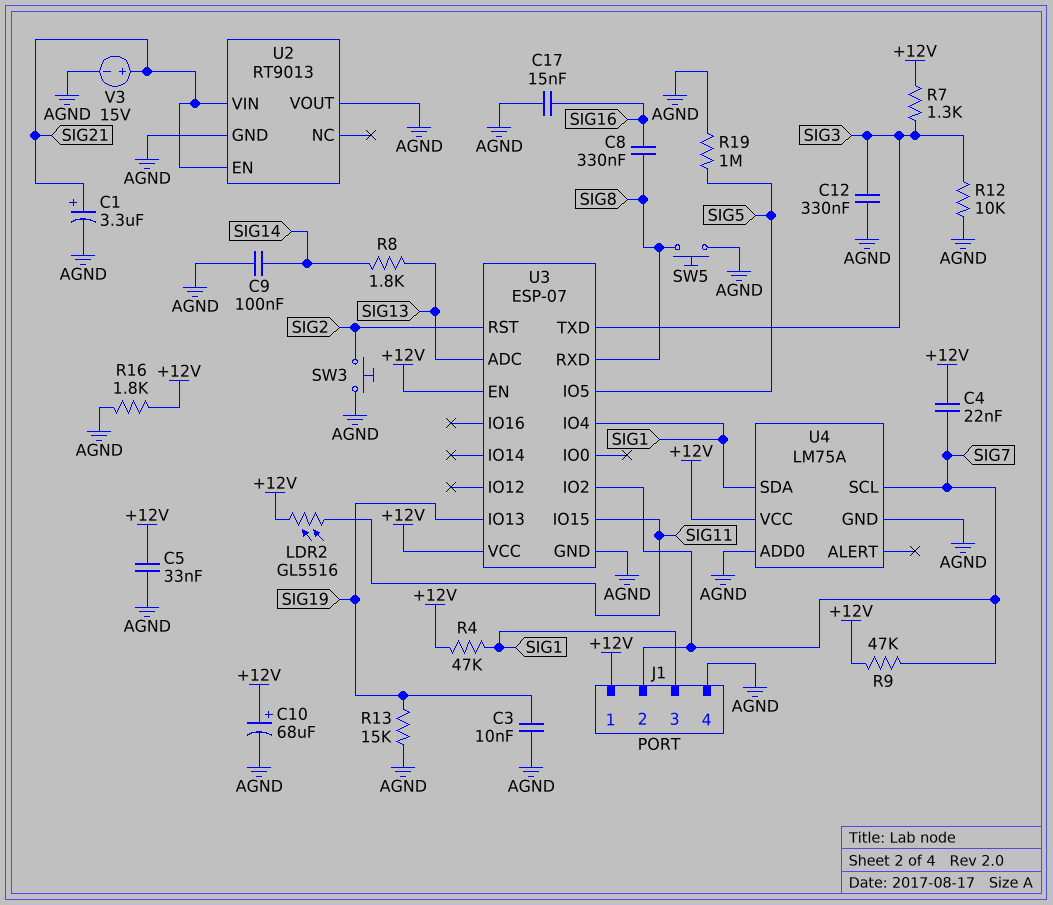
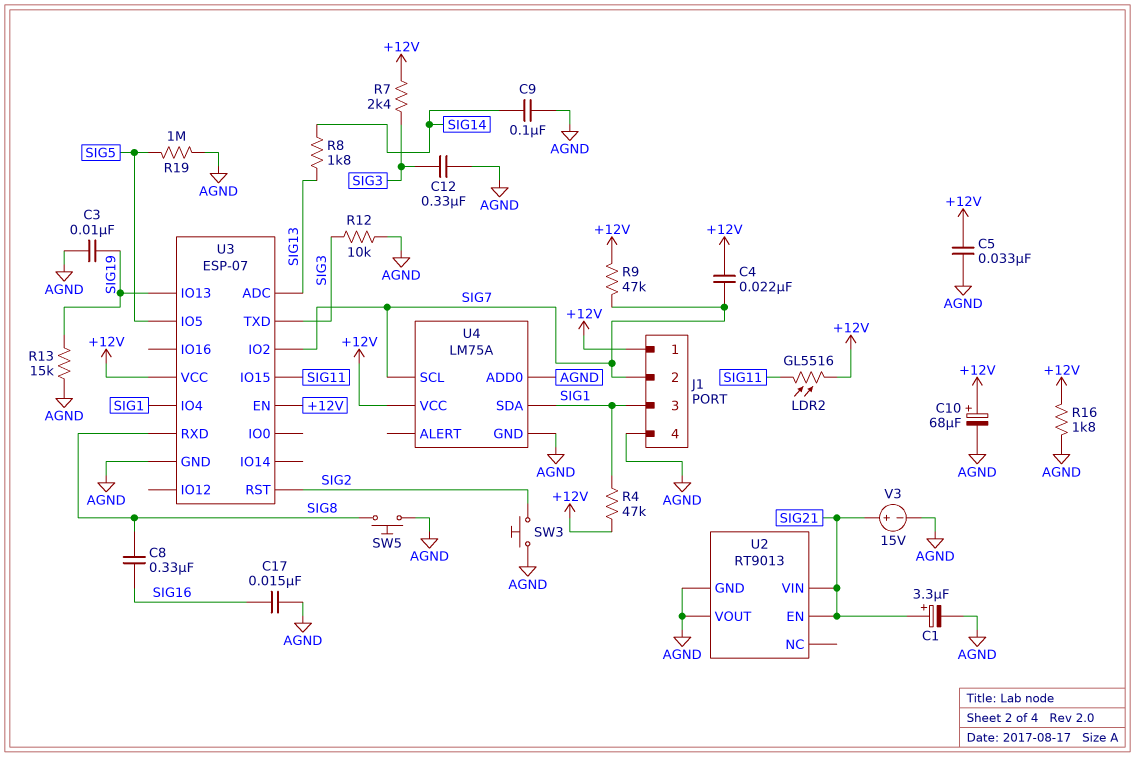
R7: 1.3k (+12V, SIG3) -> 2.4k (+12V, SIG3)

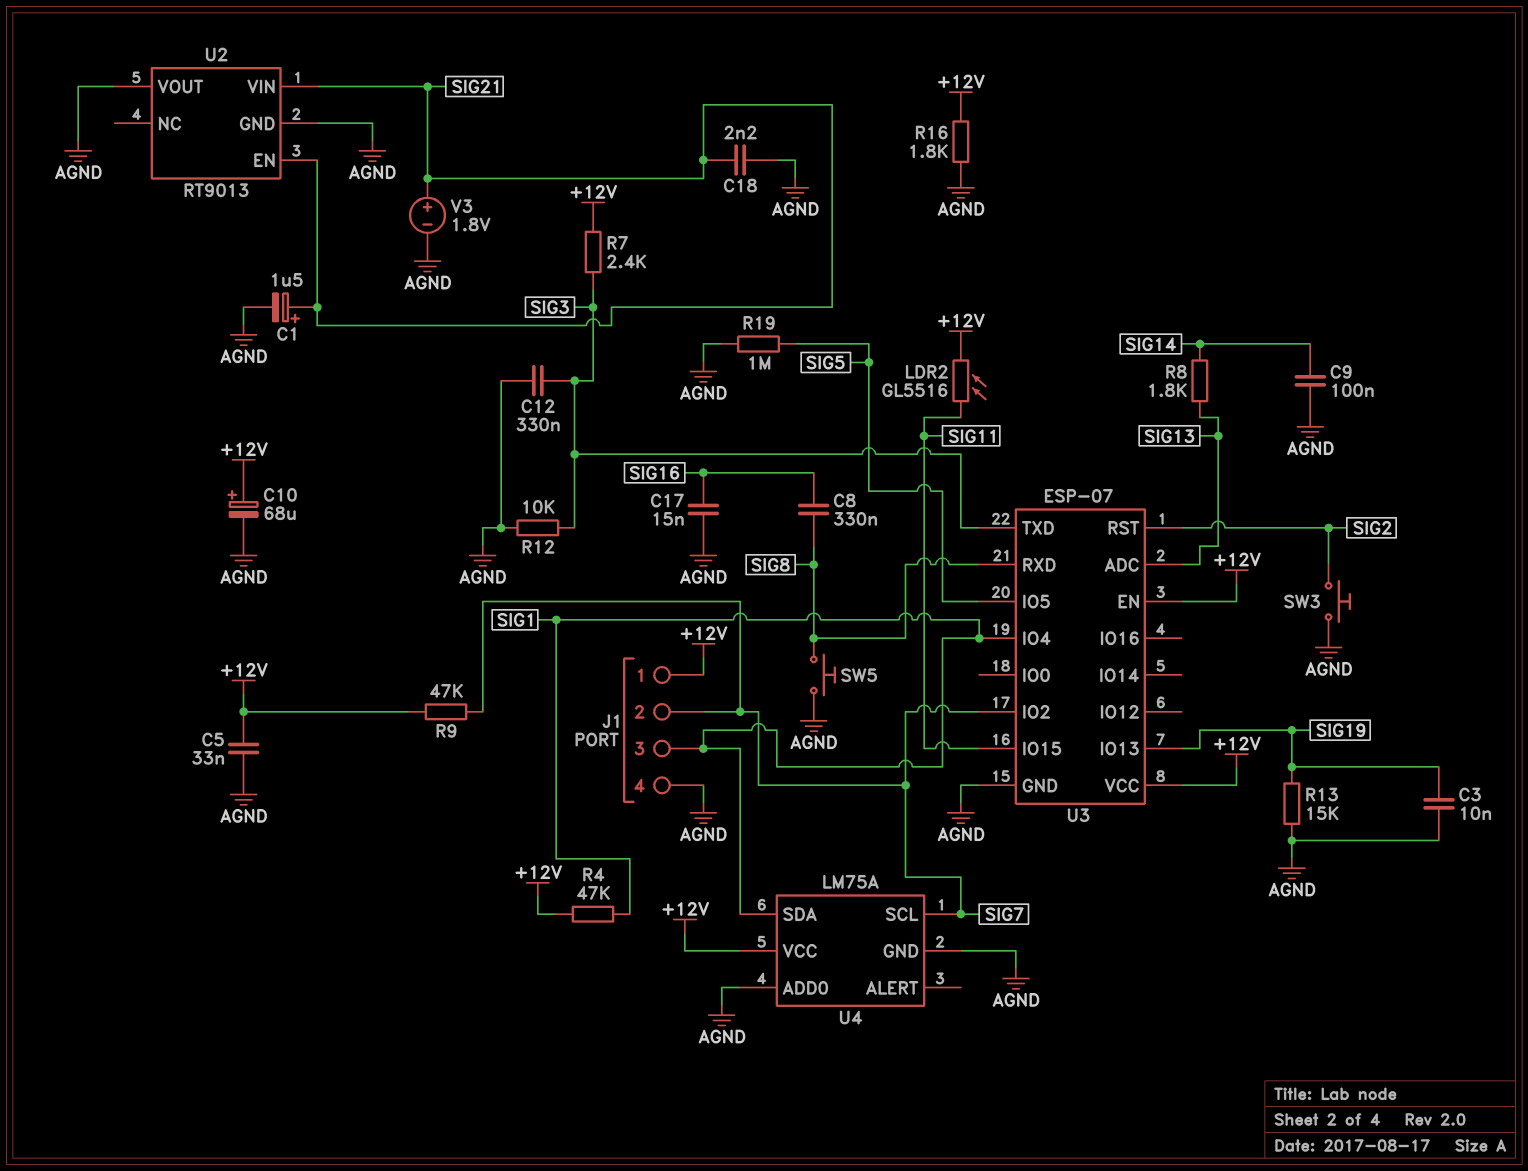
C1: 3.3uF (plus SIG21, minus AGND) -> 1.5uF (plus SIG21, minus AGND)
C4: 22nF (+12V, SIG7) -> none
C18: none -> 2.2nF (AGND, SIG21)
V3: 15V (plus SIG21, minus AGND) -> 1.8V (plus SIG21, minus AGND)

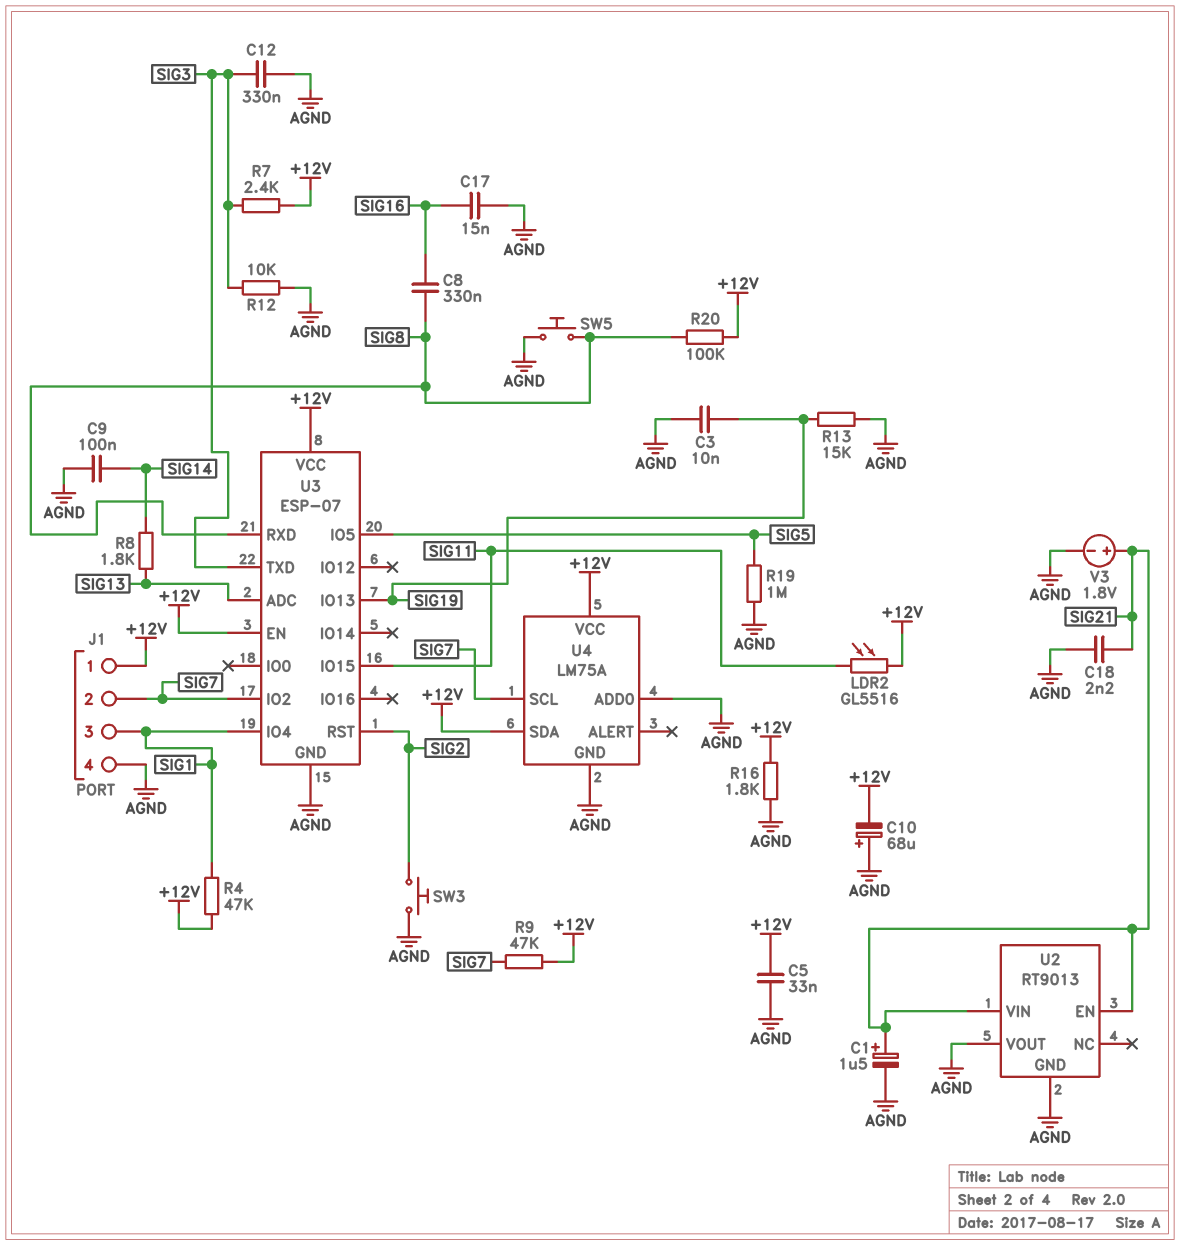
C10: 68uF (plus +12V, minus AGND) -> 68uF (plus AGND, minus +12V)
R20: none -> 100k (+12V, SIG8)
U4 pin SDA: SIG1 -> +12V

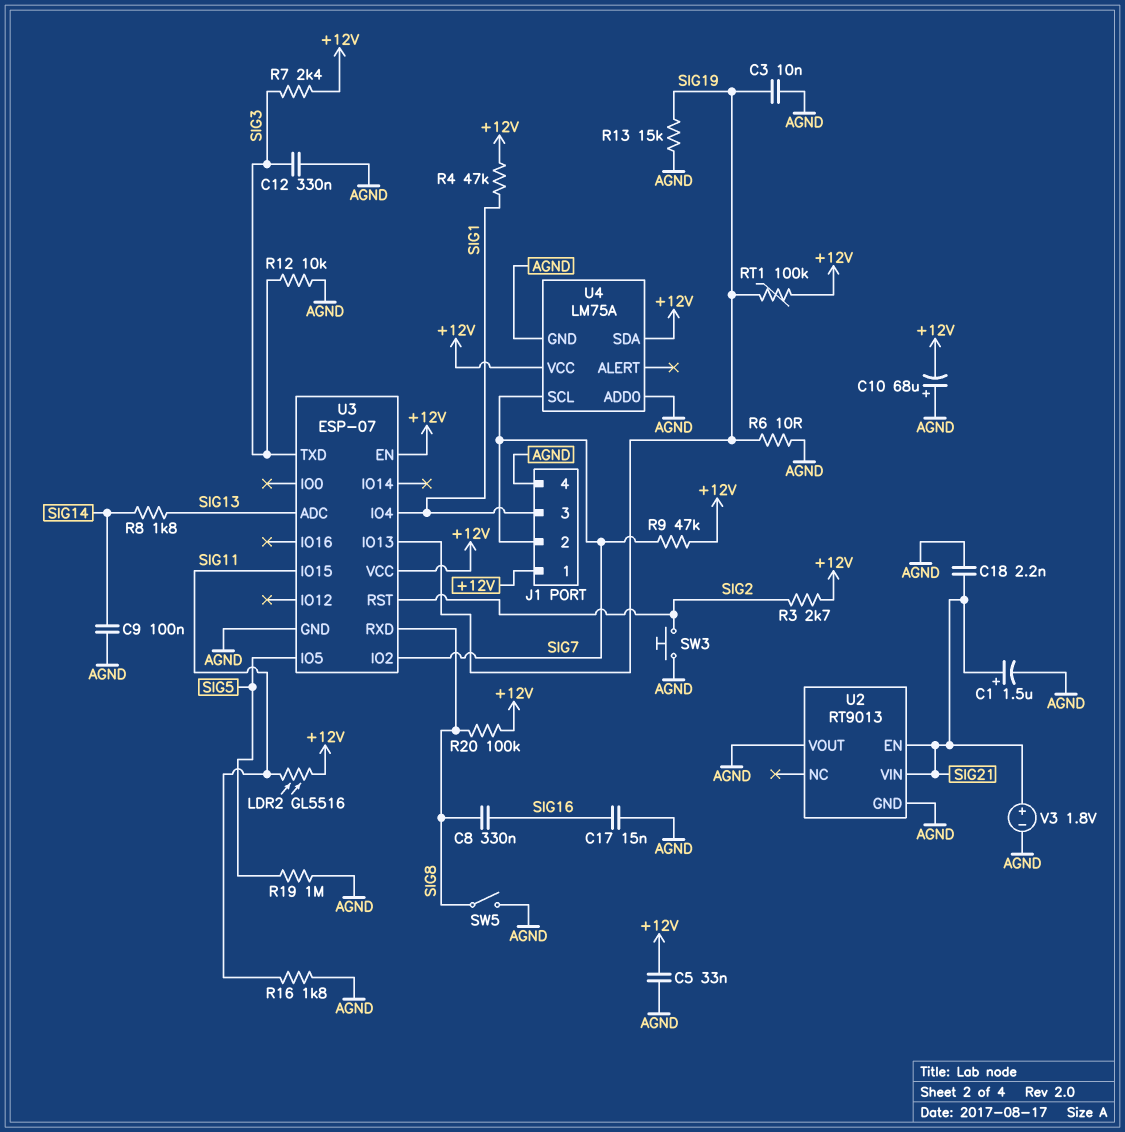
R3: none -> 2.7k (+12V, SIG2)
R6: none -> 10 (AGND, SIG19)
R16: 1.8k (+12V, AGND) -> 1.8k (AGND, SIG11)
RT1: none -> 100k (+12V, SIG19)
SW5: button (AGND, SIG8) -> switch (AGND, SIG8)

